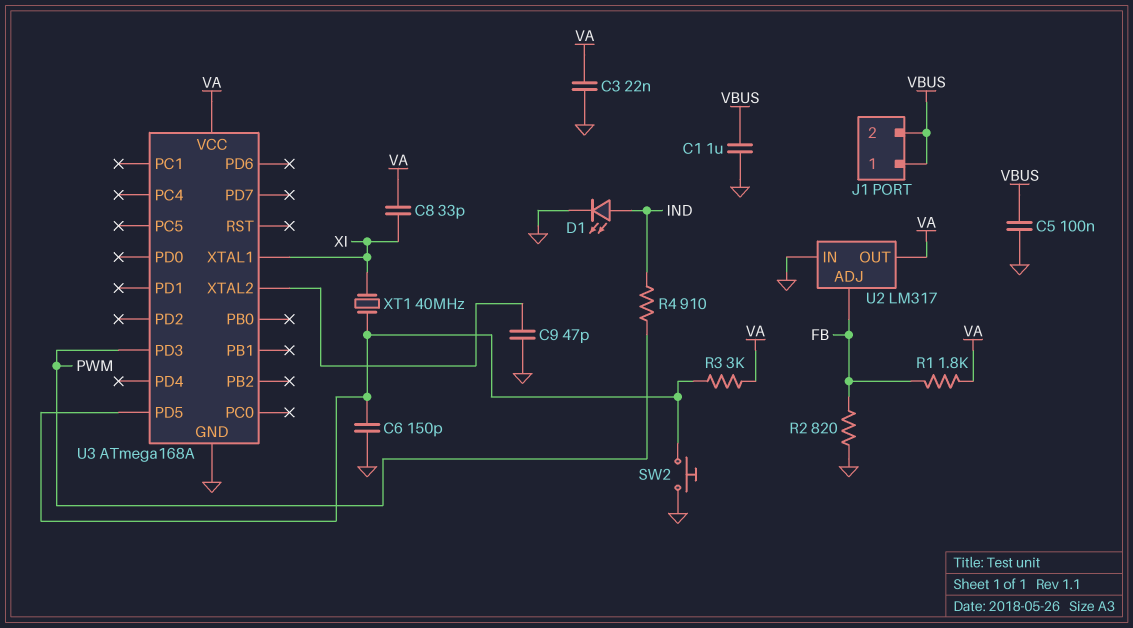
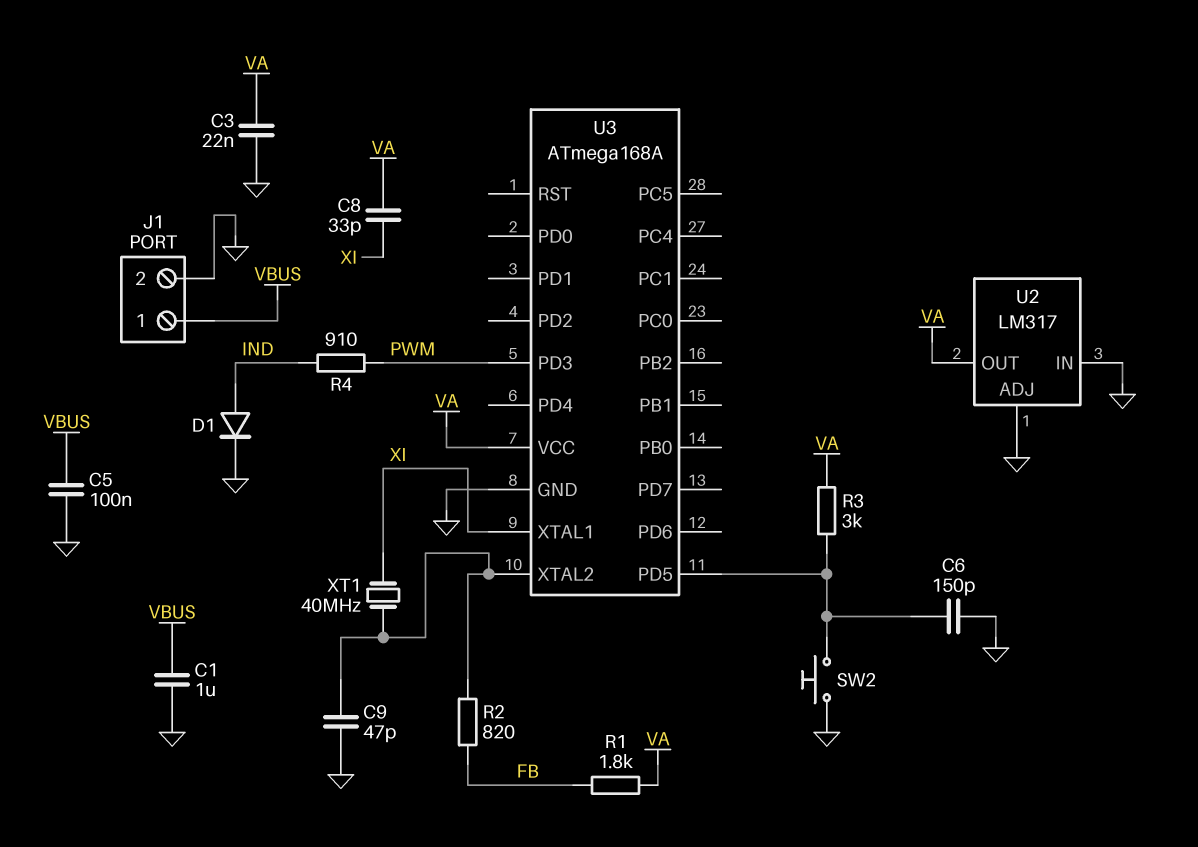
D1: LED (A IND, K GND) -> diode (A IND, K GND)
J1 pin 2: VBUS -> GND
R2: 820 (FB, GND) -> 820 (FB, U3/XTAL2)
U2 pin ADJ: FB -> GND
XT1: 40MHz (U3/PD5, XI) -> 40MHz (U3/XTAL2, XI)

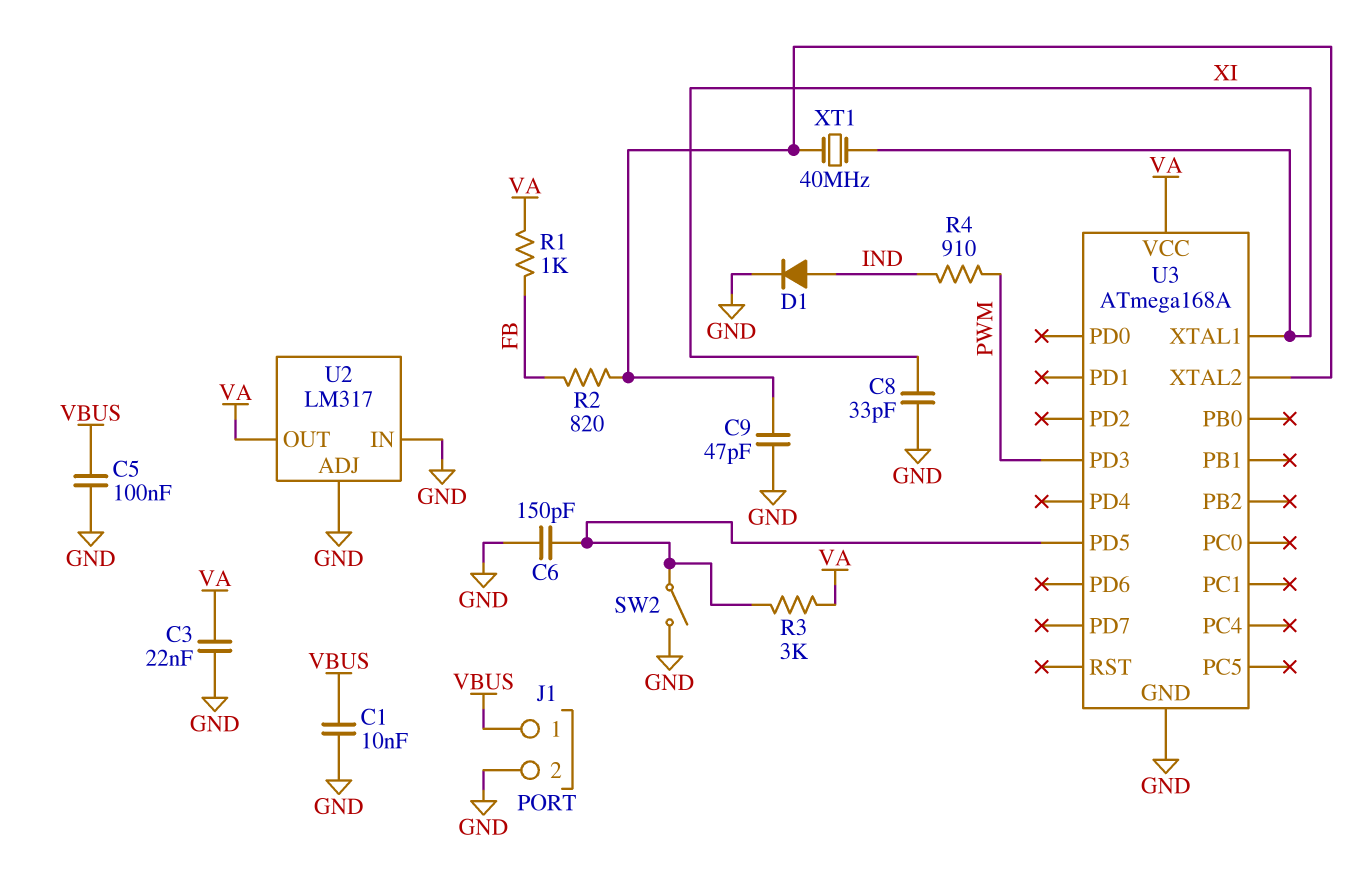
C1: 1uF (GND, VBUS) -> 10nF (GND, VBUS)
C8: 33pF (VA, XI) -> 33pF (GND, XI)
R1: 1.8k (FB, VA) -> 1k (FB, VA)
SW2: button (GND, U3/PD5) -> switch (GND, U3/PD5)

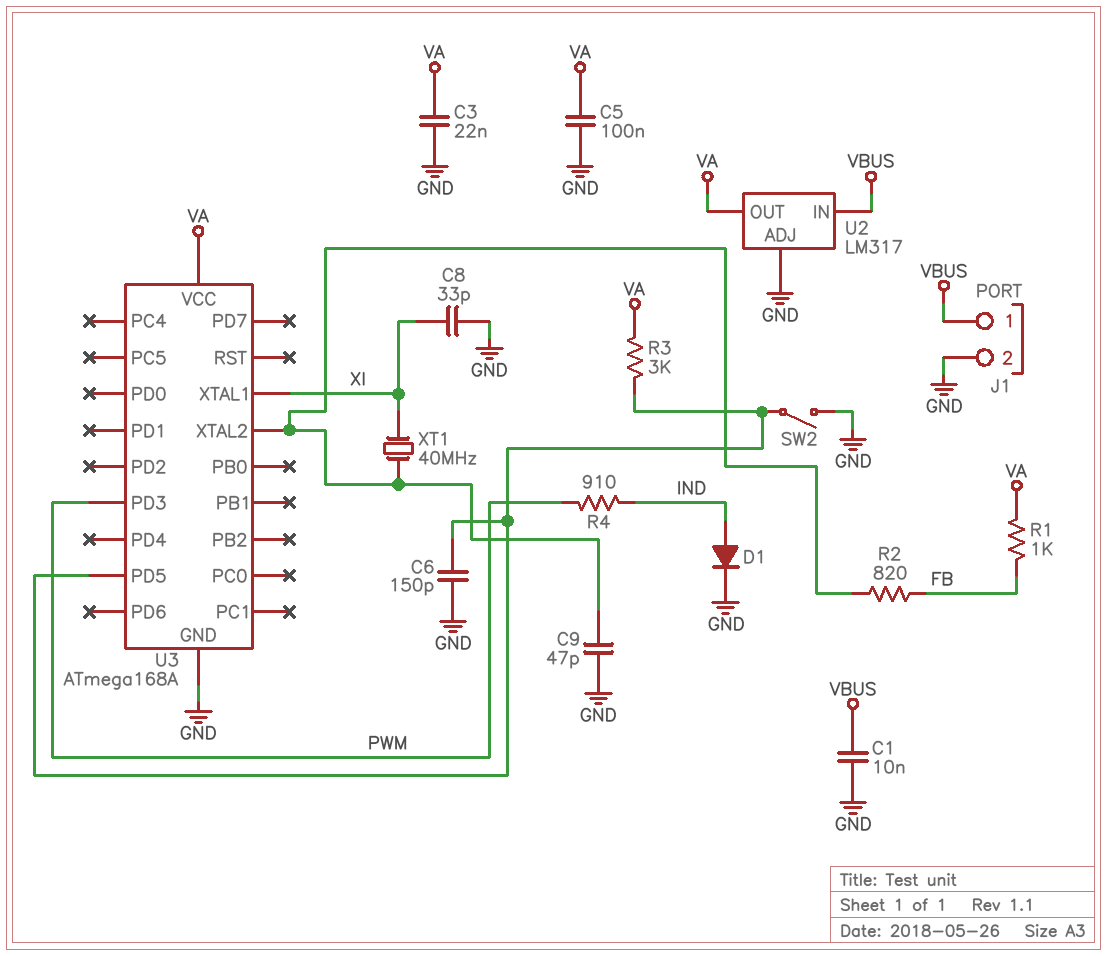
C5: 100nF (GND, VBUS) -> 100nF (GND, VA)
U2 pin IN: GND -> VBUS

